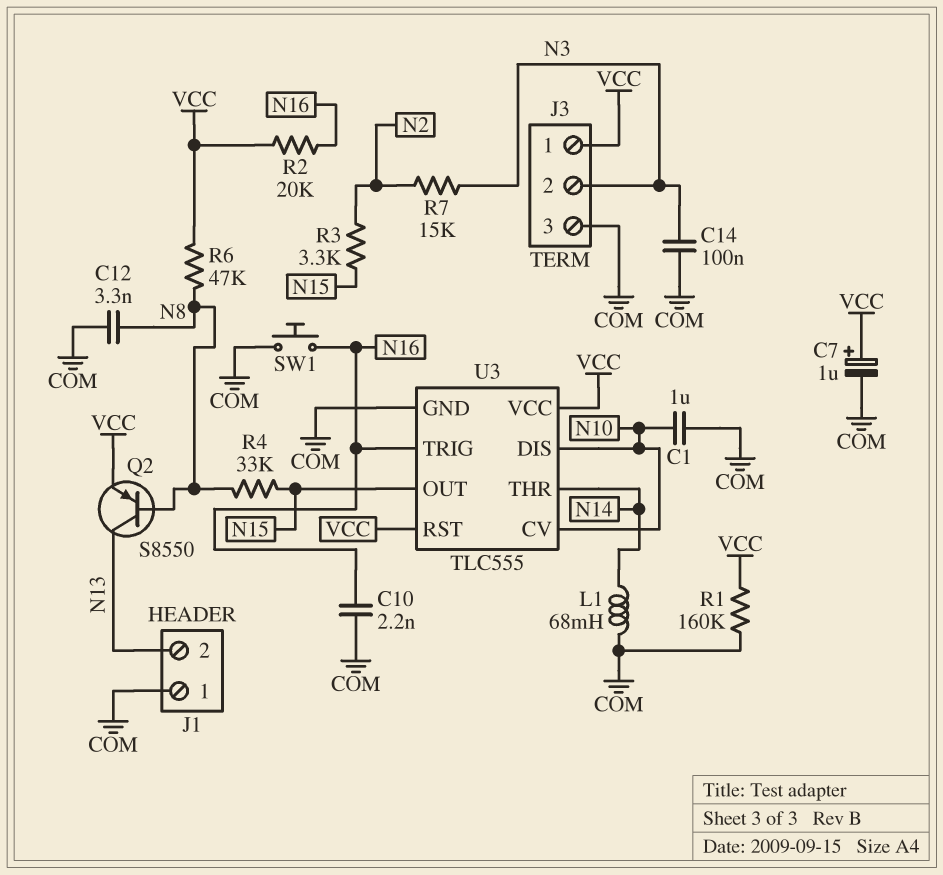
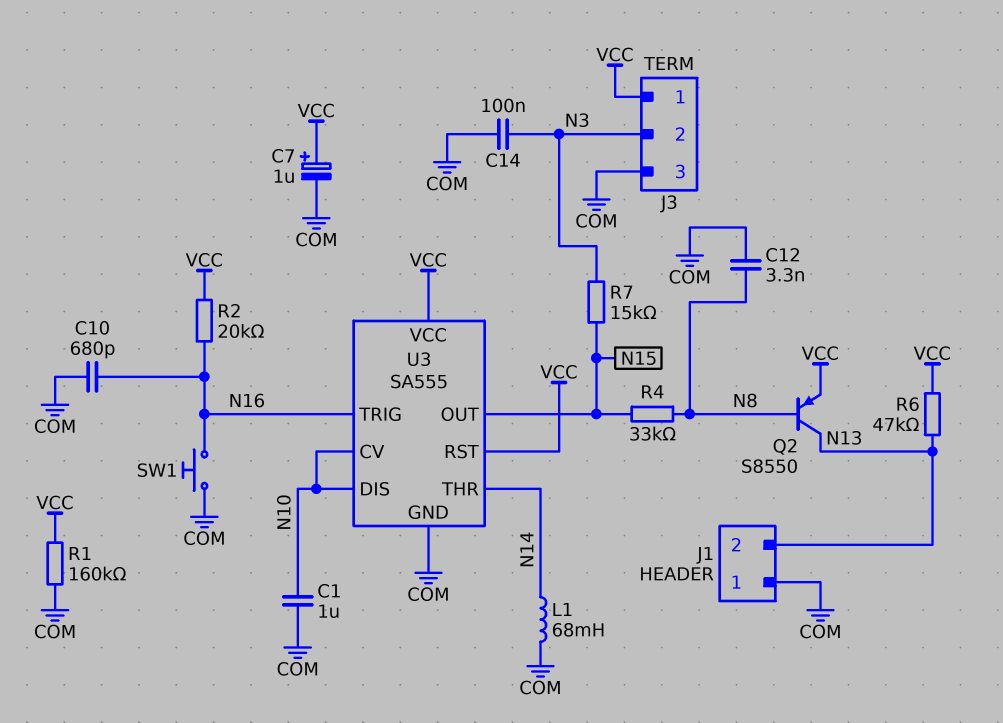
C10: 2.2nF (COM, N16) -> 680pF (COM, N16)
R3: 3.3k (N2, N15) -> none
R6: 47k (N8, VCC) -> 47k (N13, VCC)
R7: 15k (N2, N3) -> 15k (N3, N15)
U3: TLC555 -> SA555

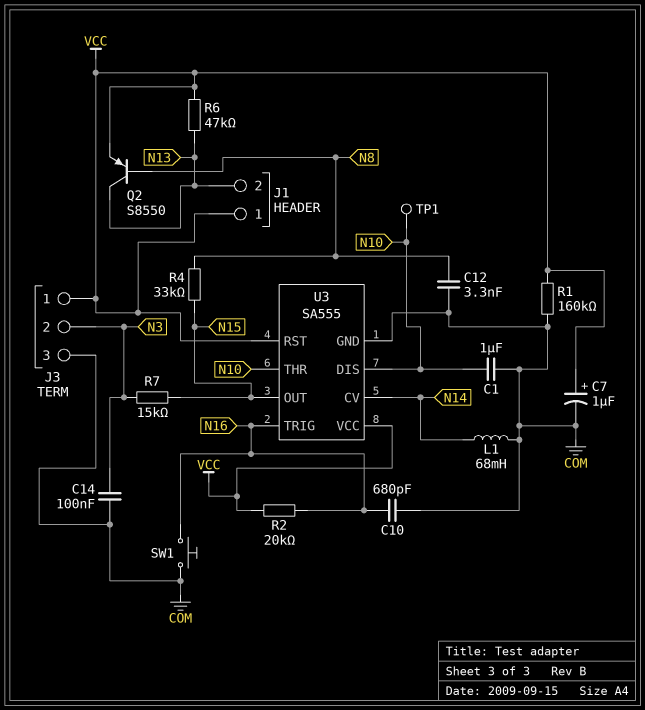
J1 pin 1: COM -> VCC
TP1: none -> test point (N10)
U3 pin CV: N10 -> N14
U3 pin THR: N14 -> N10

